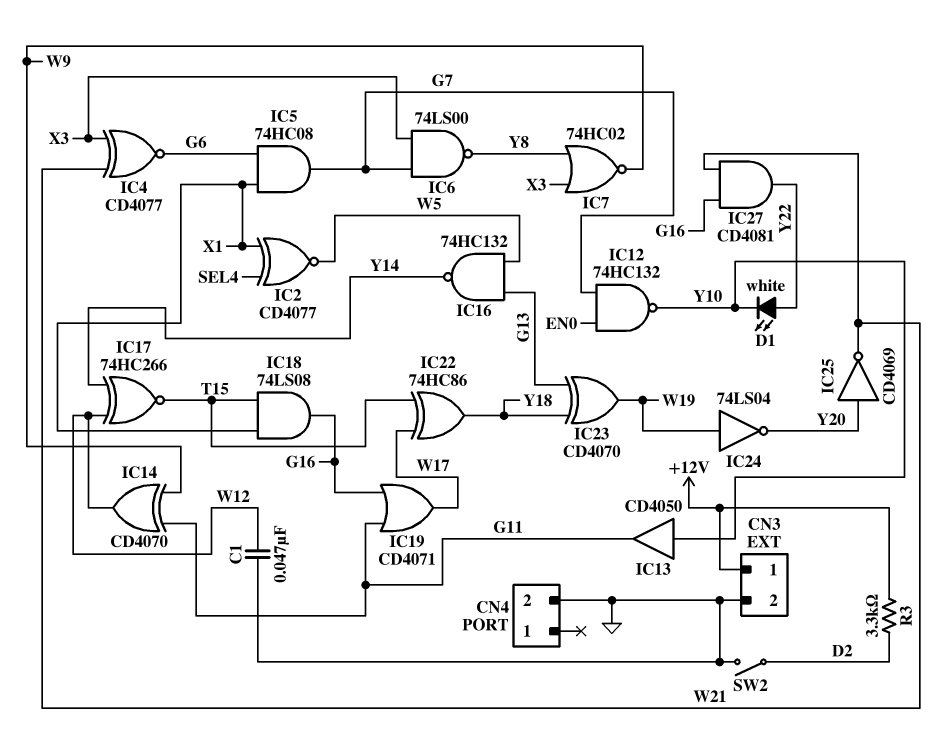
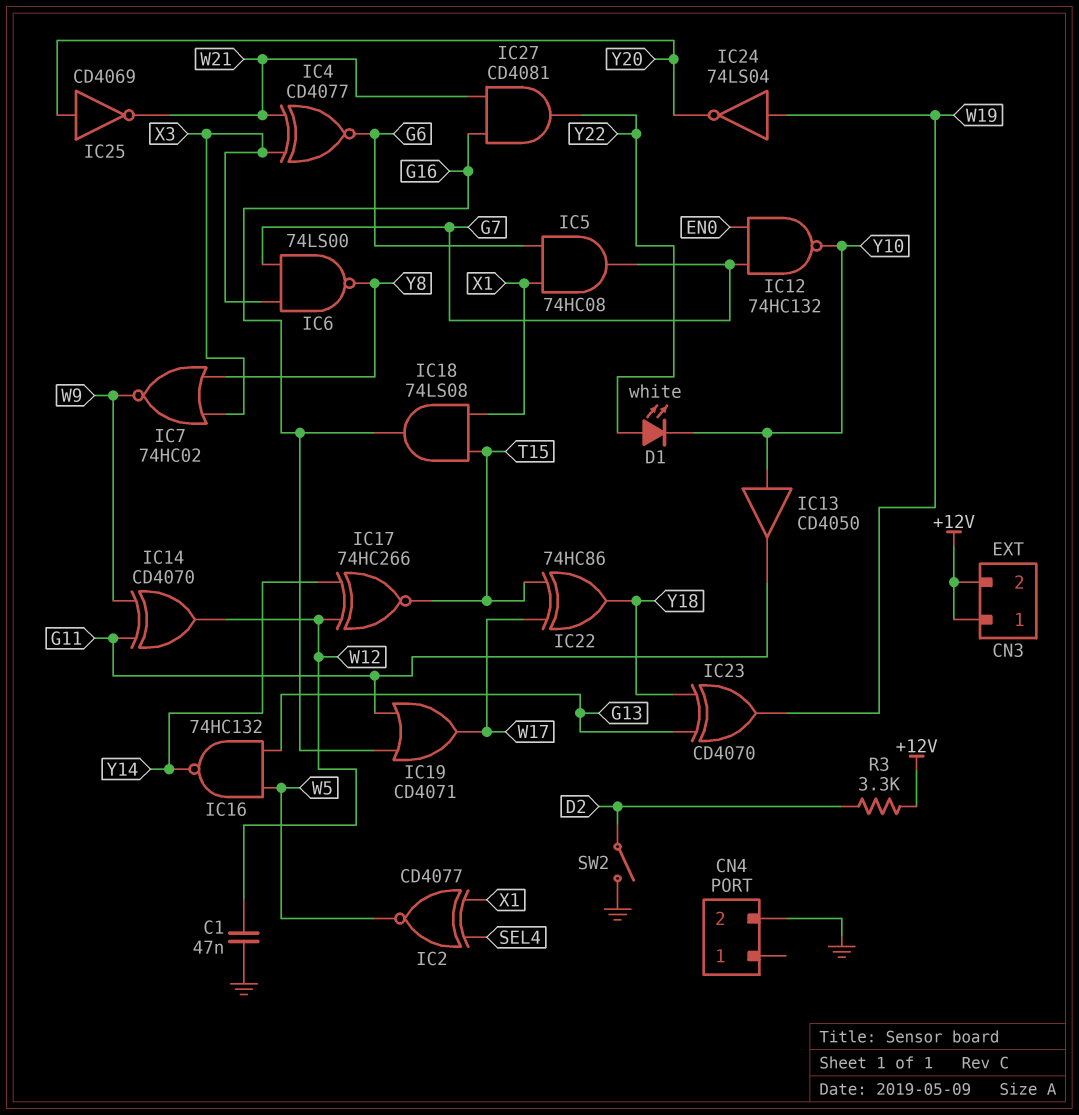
CN3 pin 2: GND -> +12V

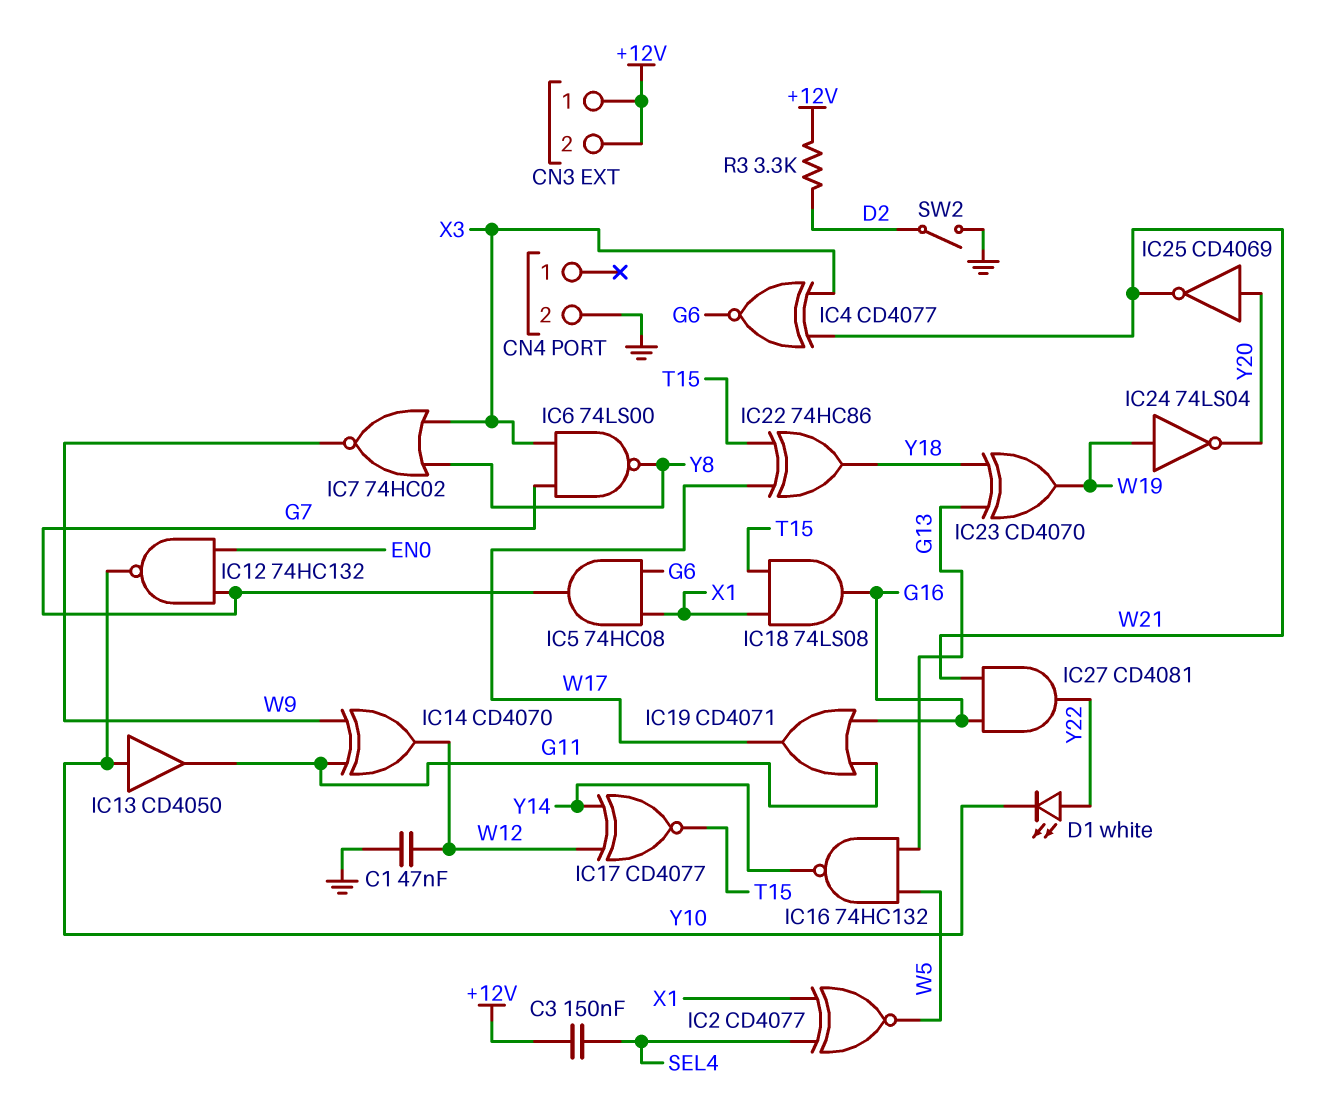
C3: none -> 150nF (+12V, SEL4)
IC17: XNOR 74HC266 (in W12, in Y14, out T15) -> XNOR CD4077 (in W12, in Y14, out T15)

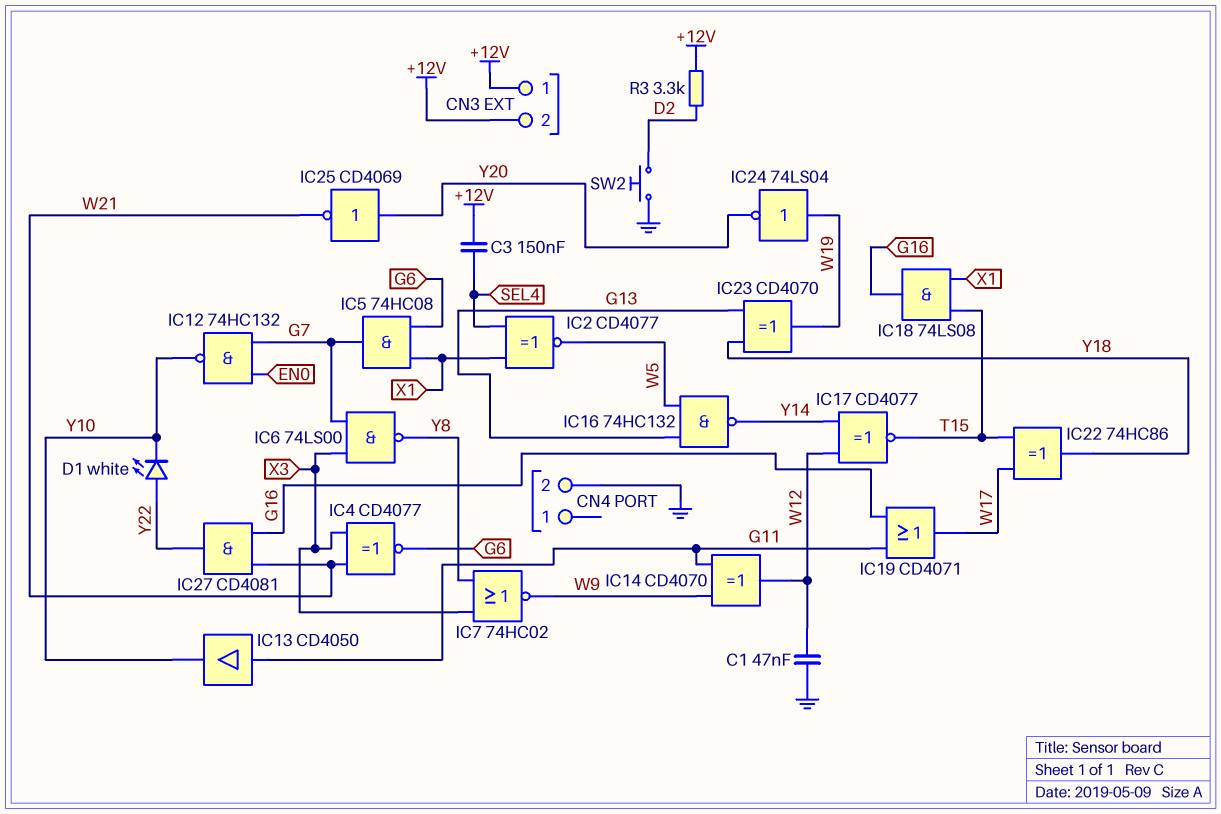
IC13: buffer CD4050 (in Y10, out G11) -> buffer CD4050 (in G11, out Y10)
SW2: switch (D2, GND) -> button (D2, GND)

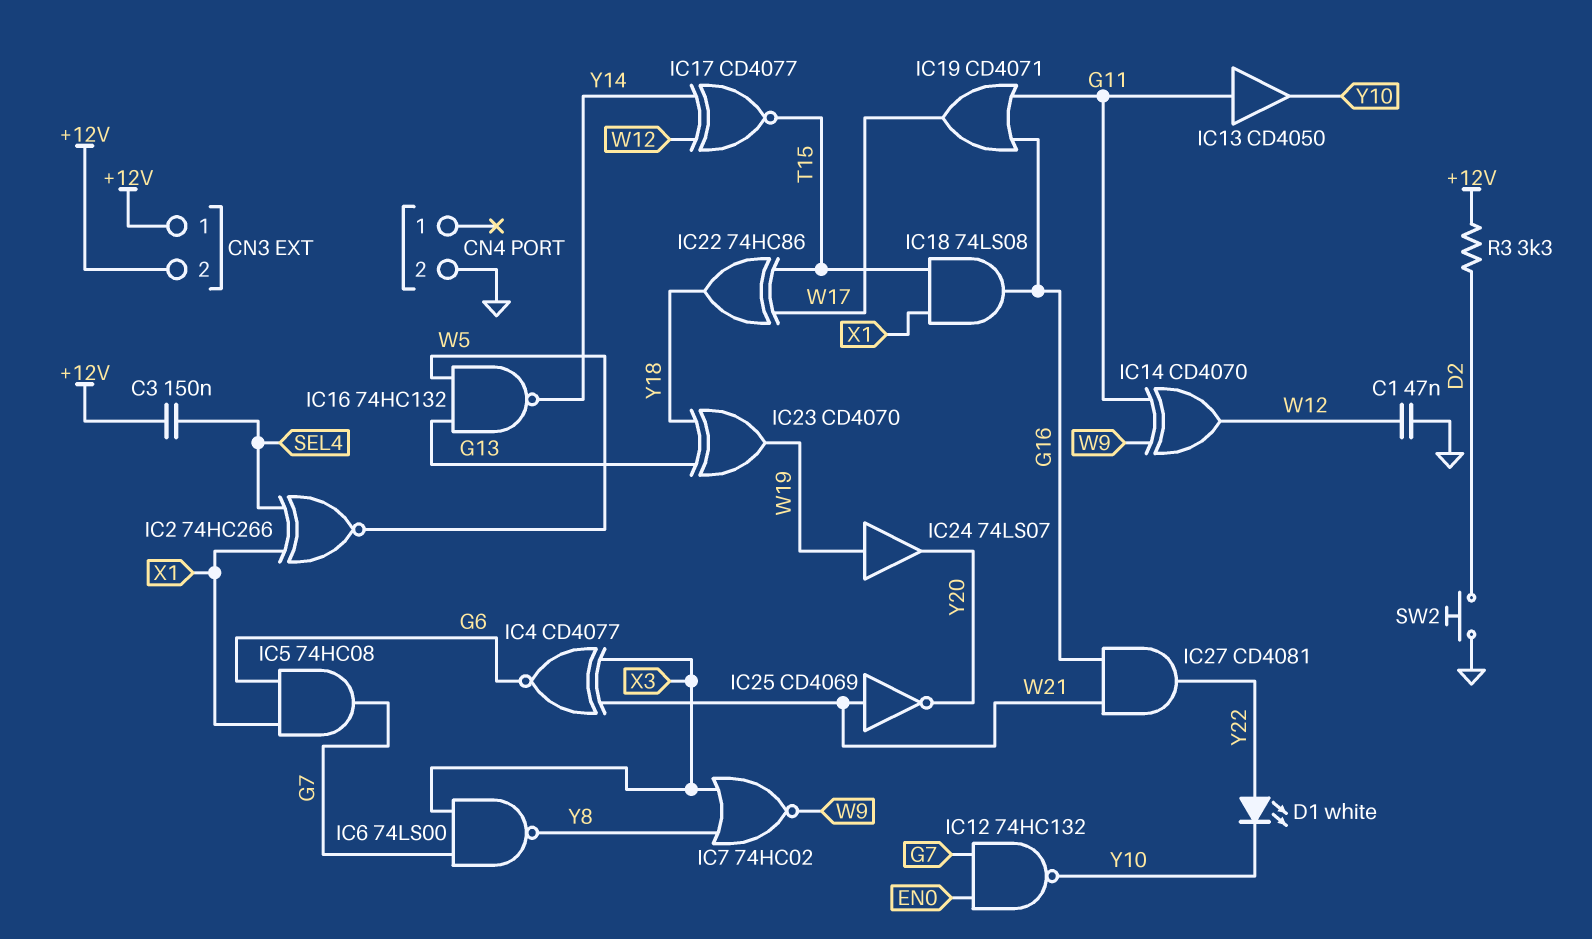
IC2: XNOR CD4077 (in SEL4, in X1, out W5) -> XNOR 74HC266 (in SEL4, in X1, out W5)
IC24: NOT 74LS04 (in W19, out Y20) -> buffer 74LS07 (in W19, out Y20)
IC25: NOT CD4069 (in Y20, out W21) -> NOT CD4069 (in W21, out Y20)

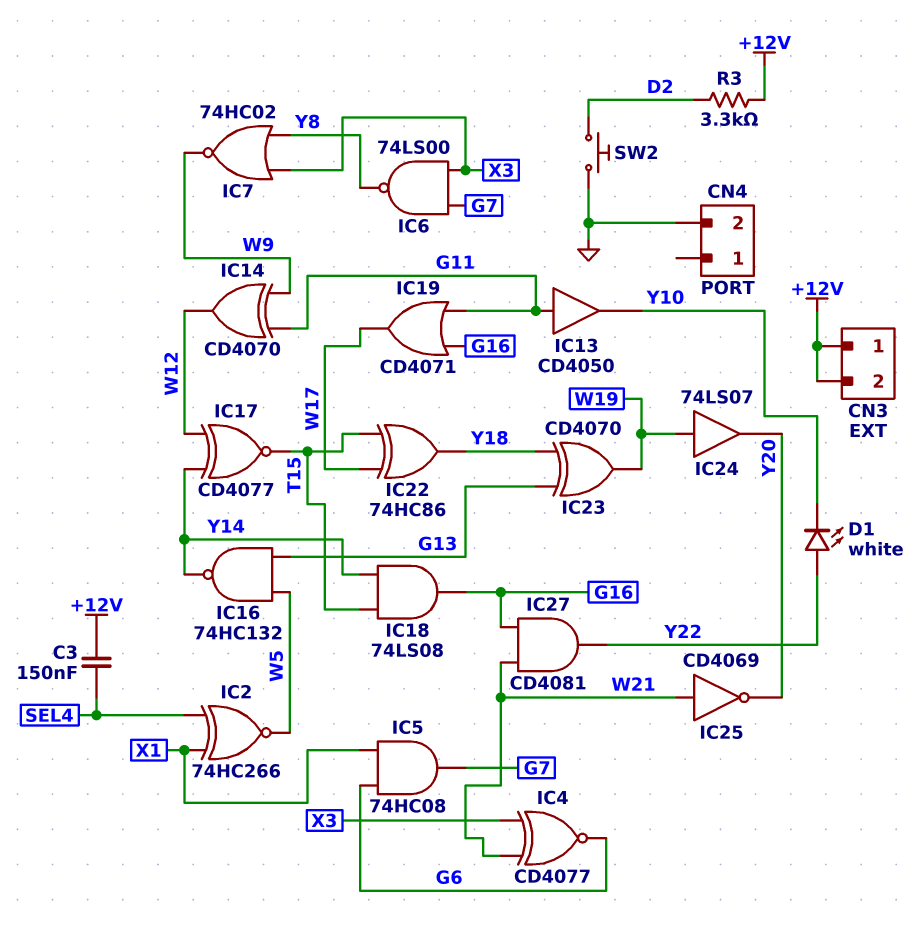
C1: 47nF (GND, W12) -> none
IC12: NAND 74HC132 (in EN0, in G7, out Y10) -> none
IC18: AND 74LS08 (in T15, in X1, out G16) -> AND 74LS08 (in T15, in Y14, out G16)

